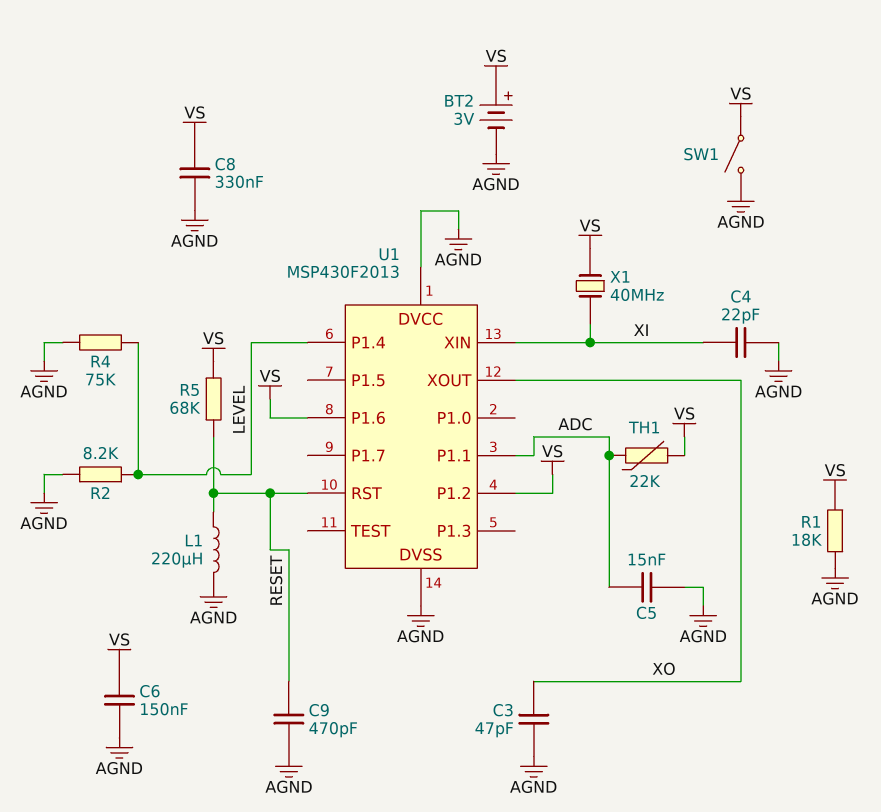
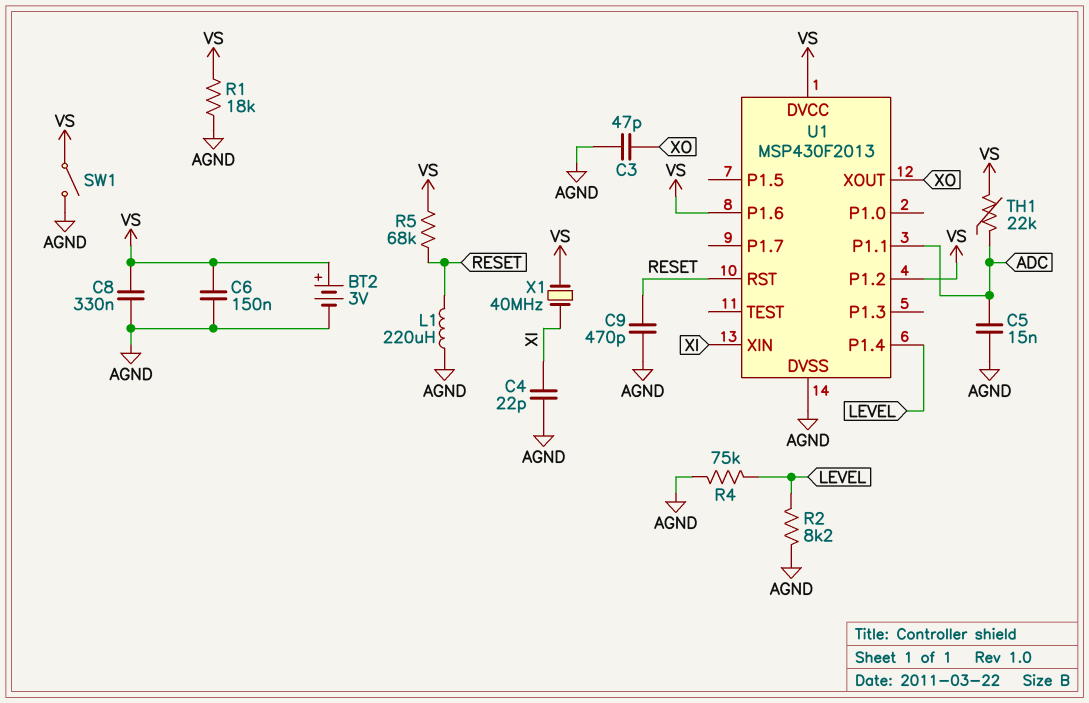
U1 pin DVCC: AGND -> VS

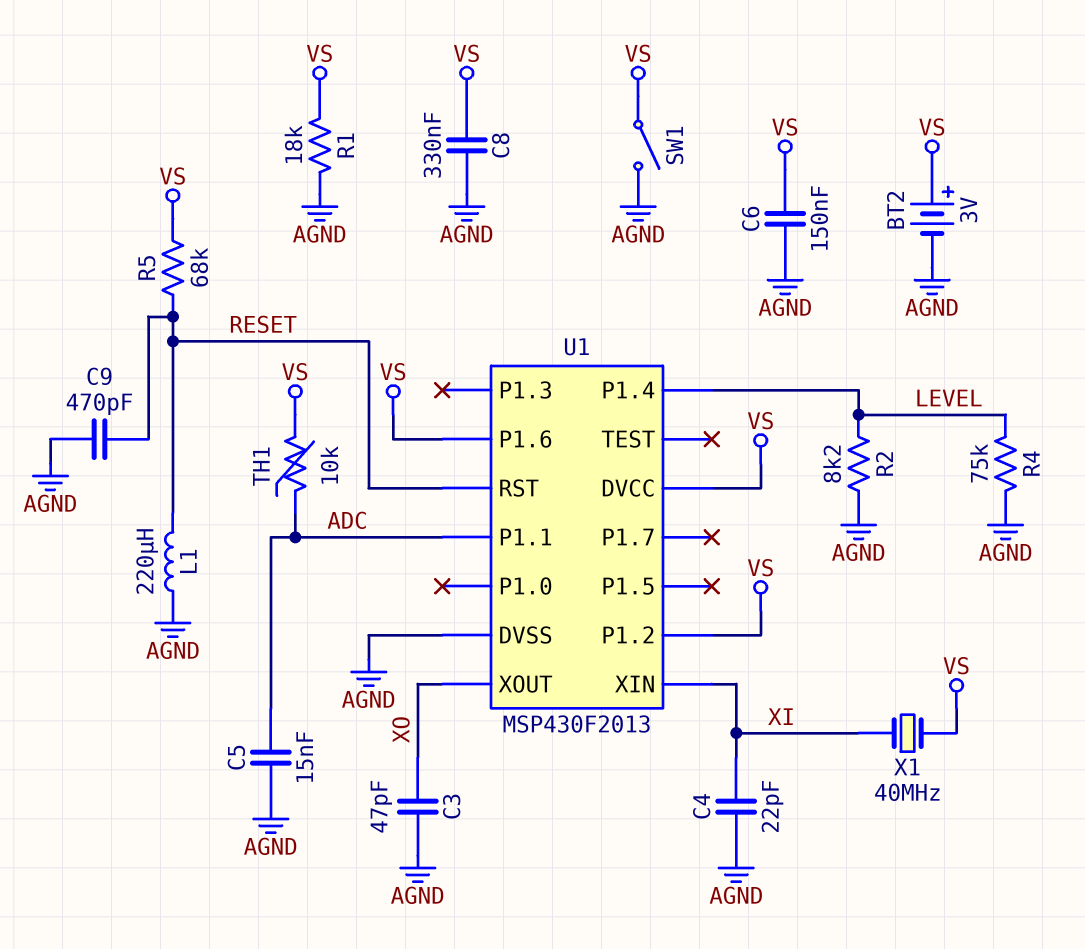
TH1: 22k (ADC, VS) -> 10k (ADC, VS)

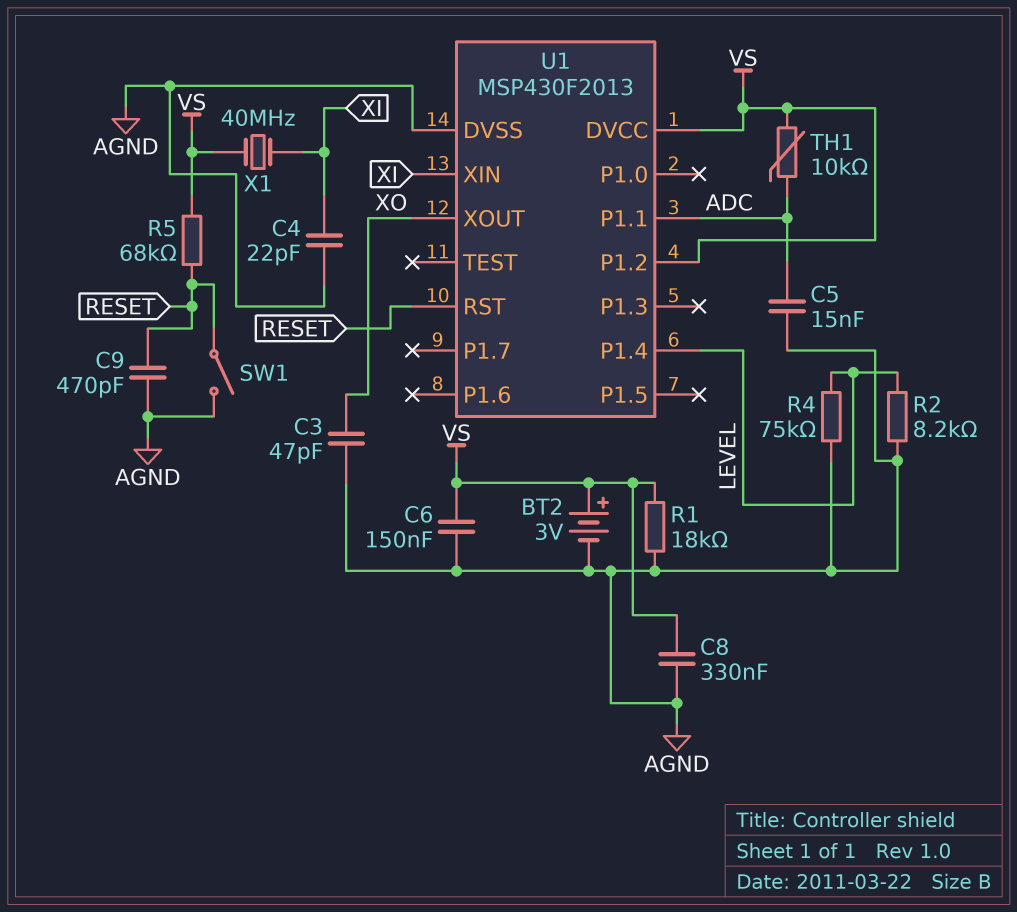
L1: 220uH (AGND, RESET) -> none
SW1: switch (AGND, VS) -> switch (AGND, RESET)
U1 pin P1.6: VS -> none

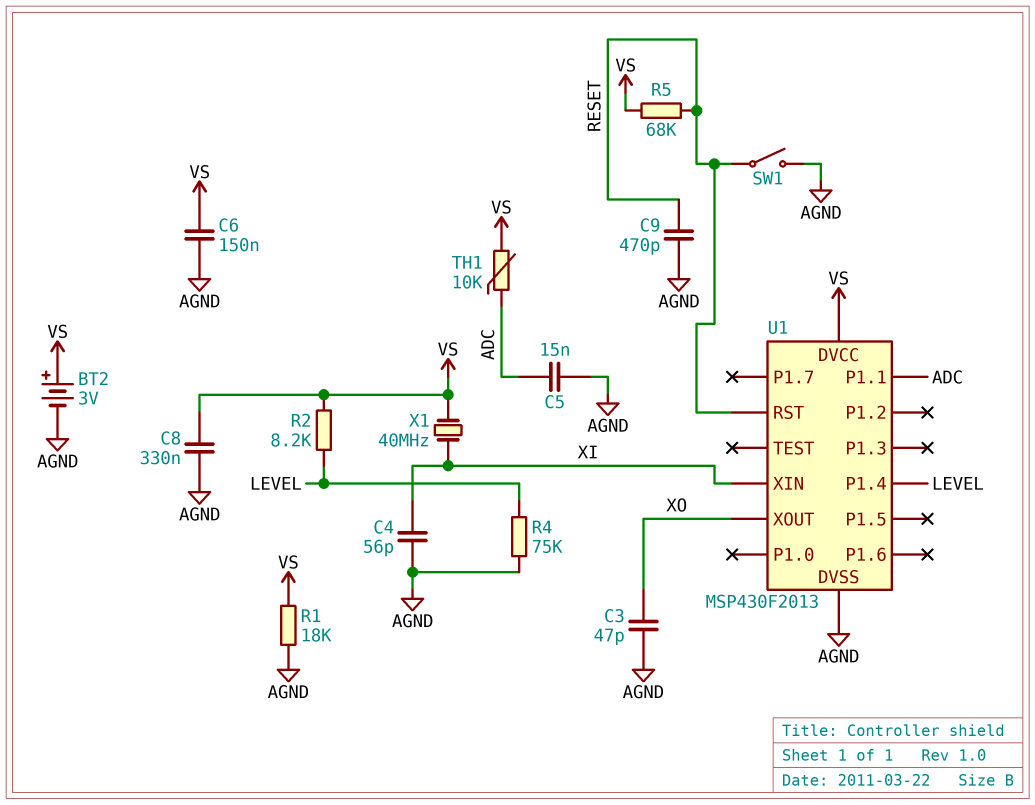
C4: 22pF (AGND, XI) -> 56pF (AGND, XI)
R2: 8.2k (AGND, LEVEL) -> 8.2k (LEVEL, VS)
U1 pin P1.2: VS -> none

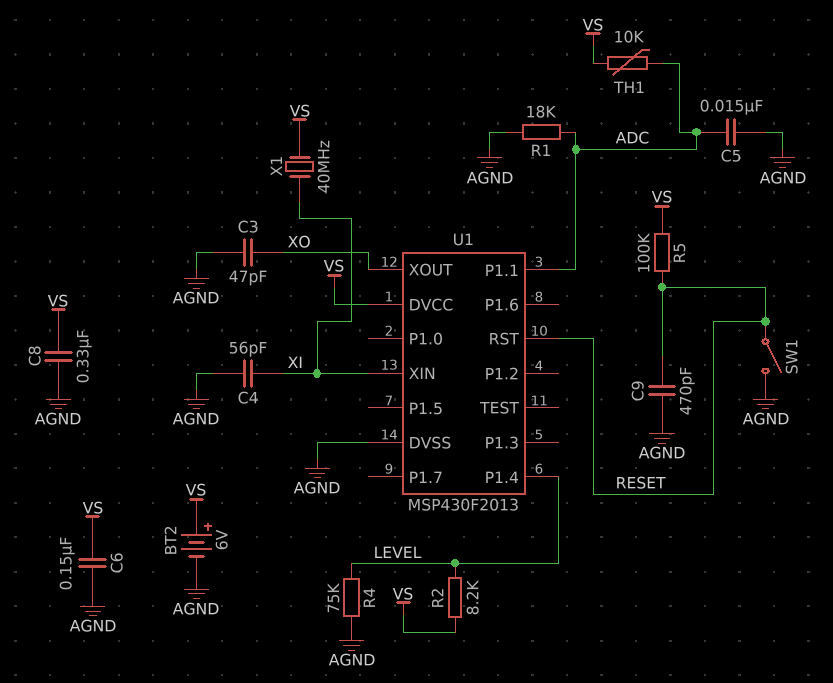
BT2: 3V (plus VS, minus AGND) -> 6V (plus VS, minus AGND)
R1: 18k (AGND, VS) -> 18k (ADC, AGND)
R5: 68k (RESET, VS) -> 100k (RESET, VS)

